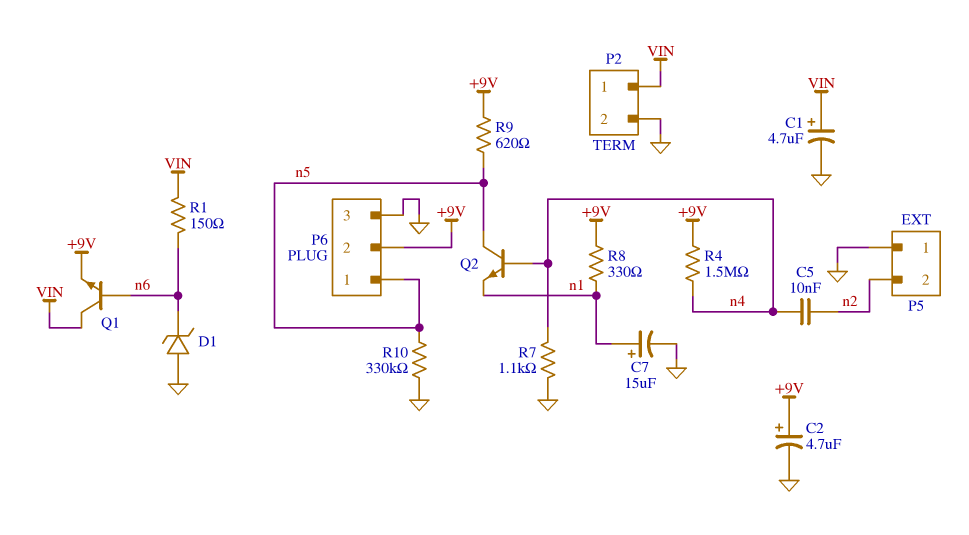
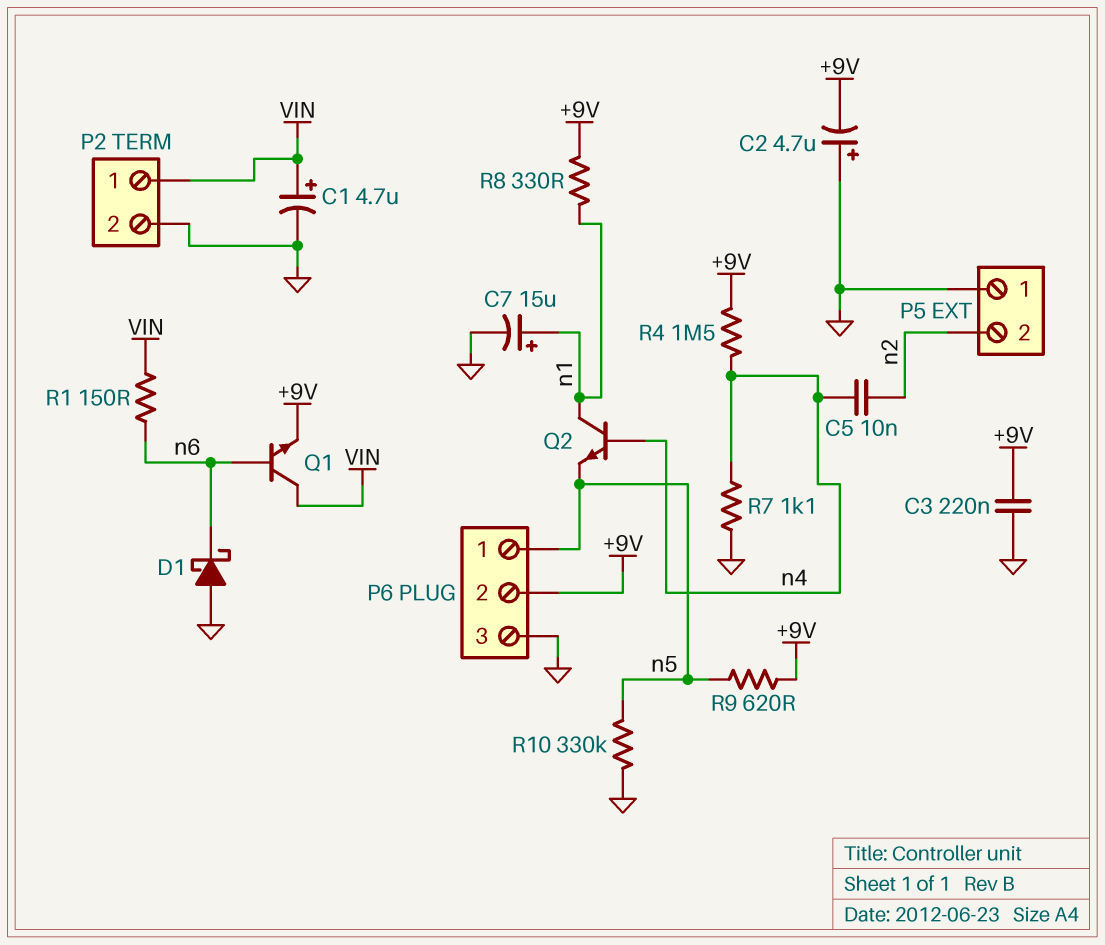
C2: 4.7uF (plus +9V, minus GND) -> 4.7uF (plus GND, minus +9V)
C3: none -> 220nF (+9V, GND)
D1: zener (A GND, K n6) -> schottky (A GND, K n6)
Q2: NPN (B n4, C n5, E n1) -> NPN (B n4, C n1, E n5)

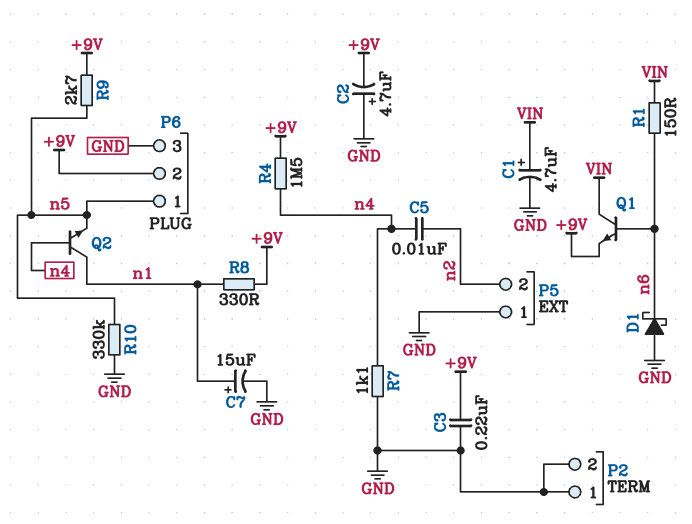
P2 pin 1: VIN -> GND
R9: 620 (+9V, n5) -> 2.7k (+9V, n5)

